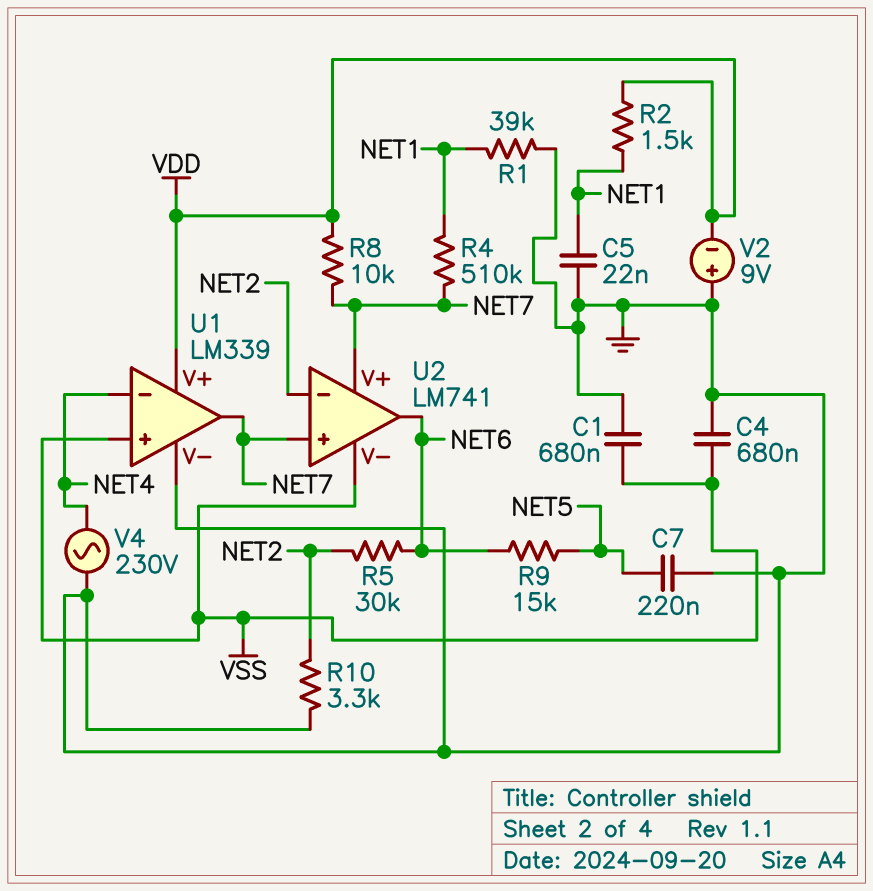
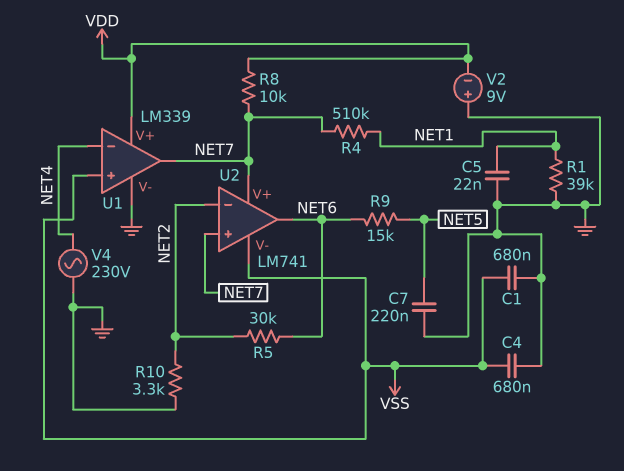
R2: 1.5k (NET1, VDD) -> none

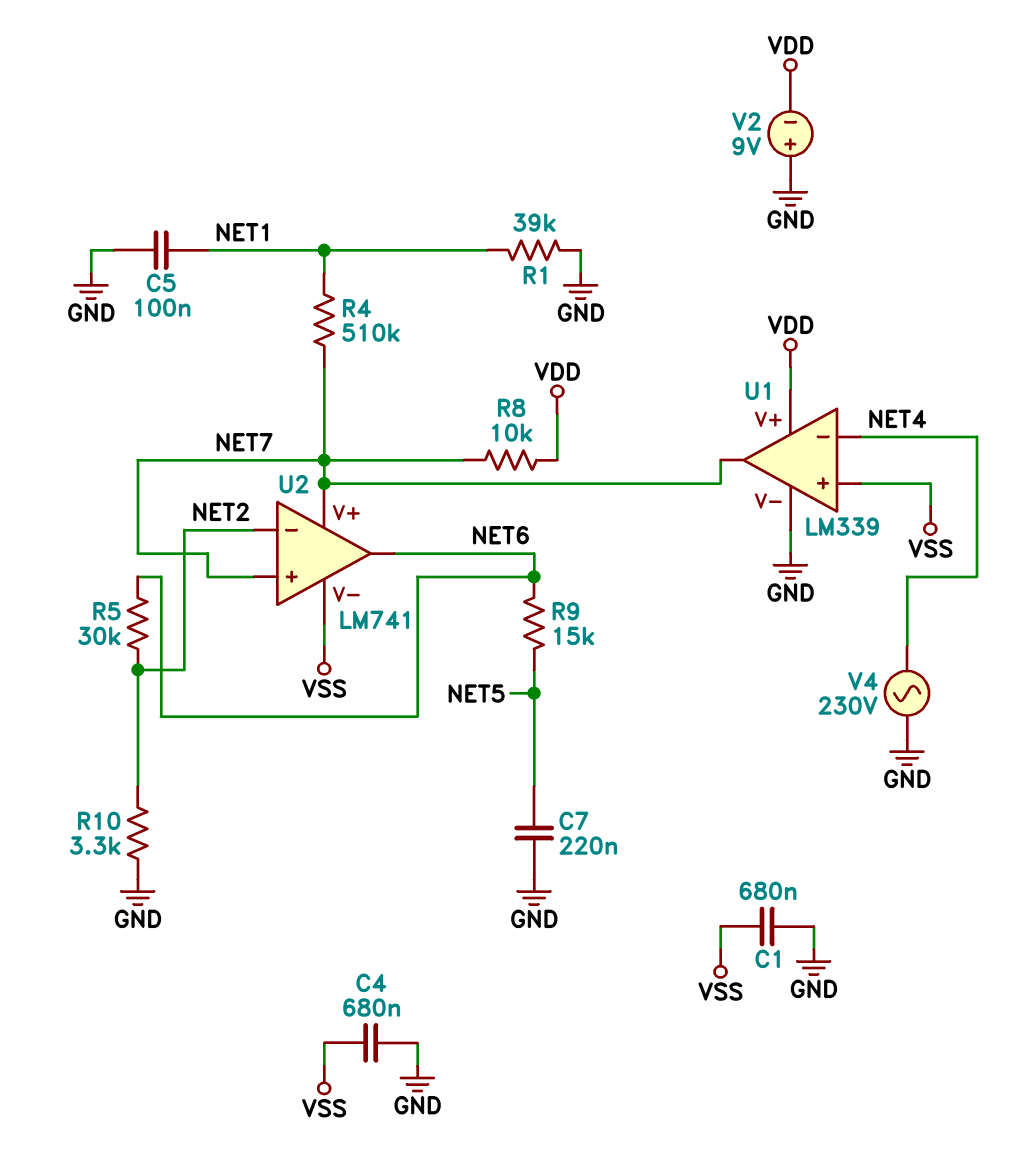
C5: 22nF (GND, NET1) -> 100nF (GND, NET1)

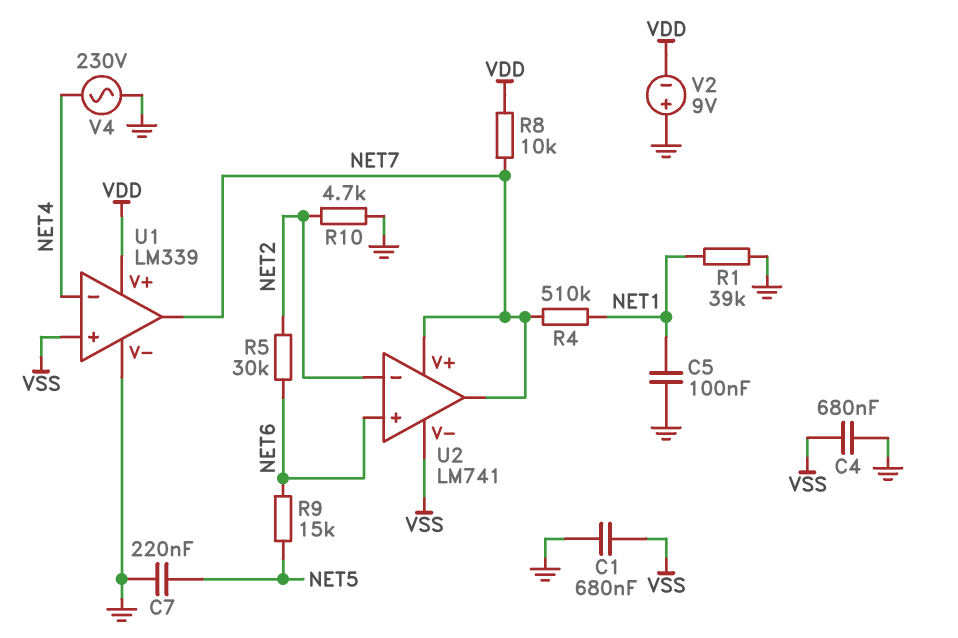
R10: 3.3k (GND, NET2) -> 4.7k (GND, NET2)
U2 pin in+: NET7 -> NET6
U2 pin out: NET6 -> NET7

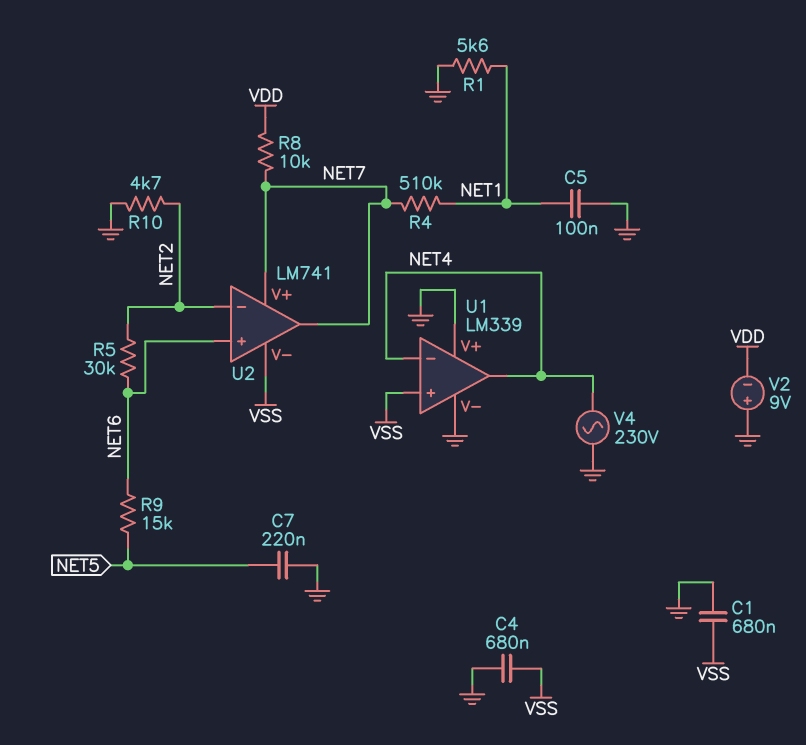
R1: 39k (GND, NET1) -> 5.6k (GND, NET1)
U1 pin V+: VDD -> GND
U1 pin out: NET7 -> NET4

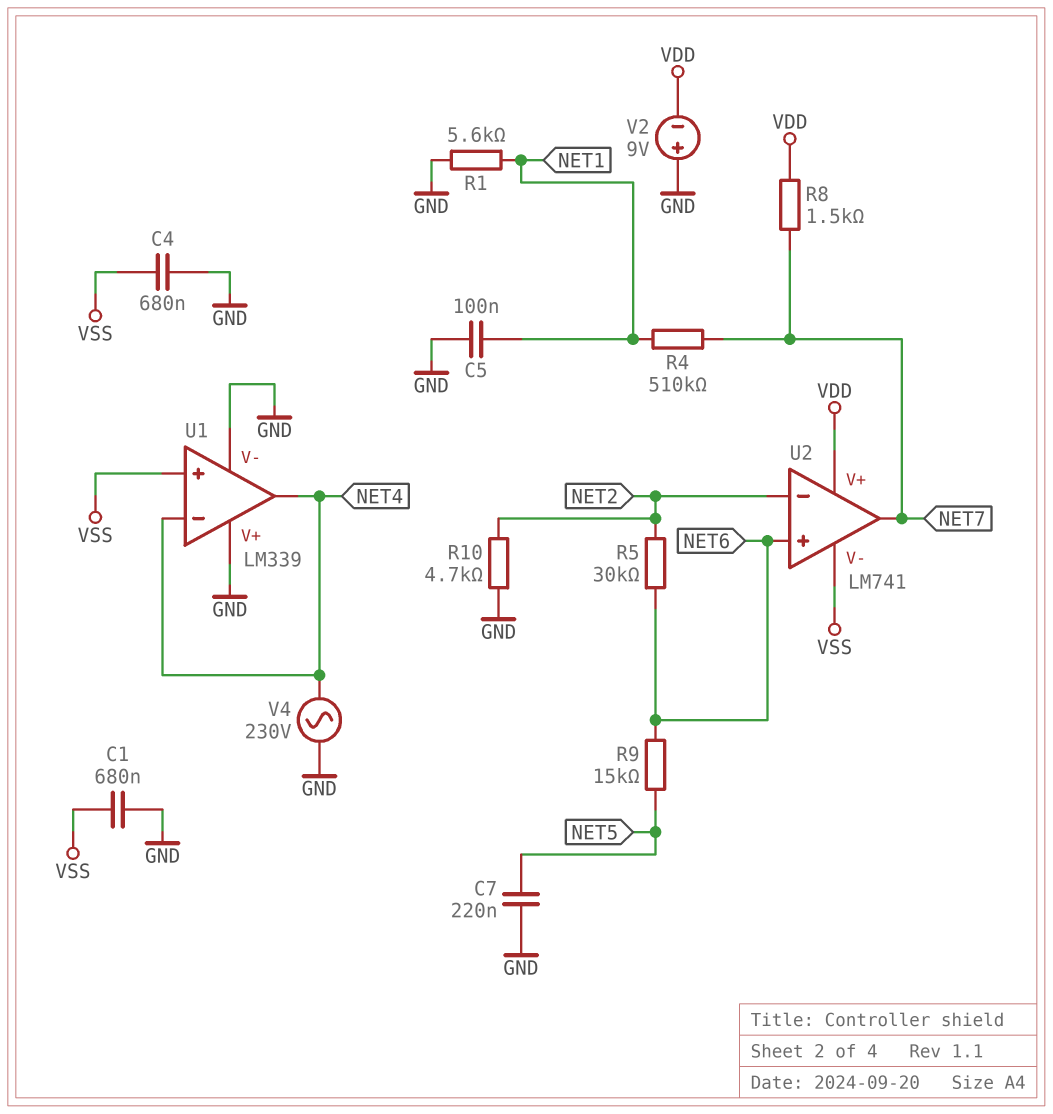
R8: 10k (NET7, VDD) -> 1.5k (NET7, VDD)
U2 pin V+: NET7 -> VDD

